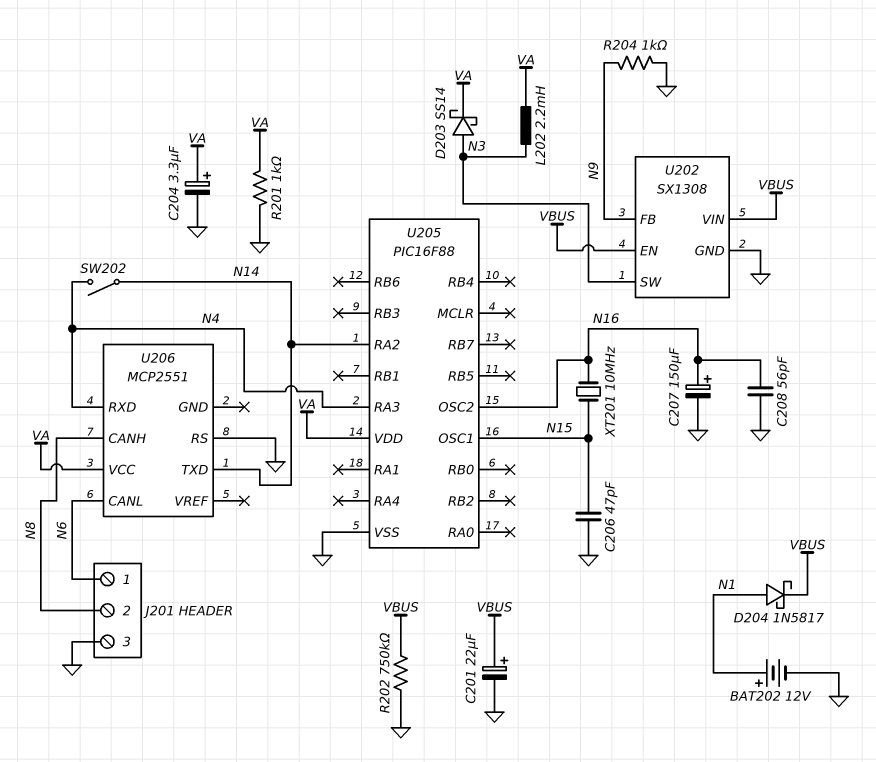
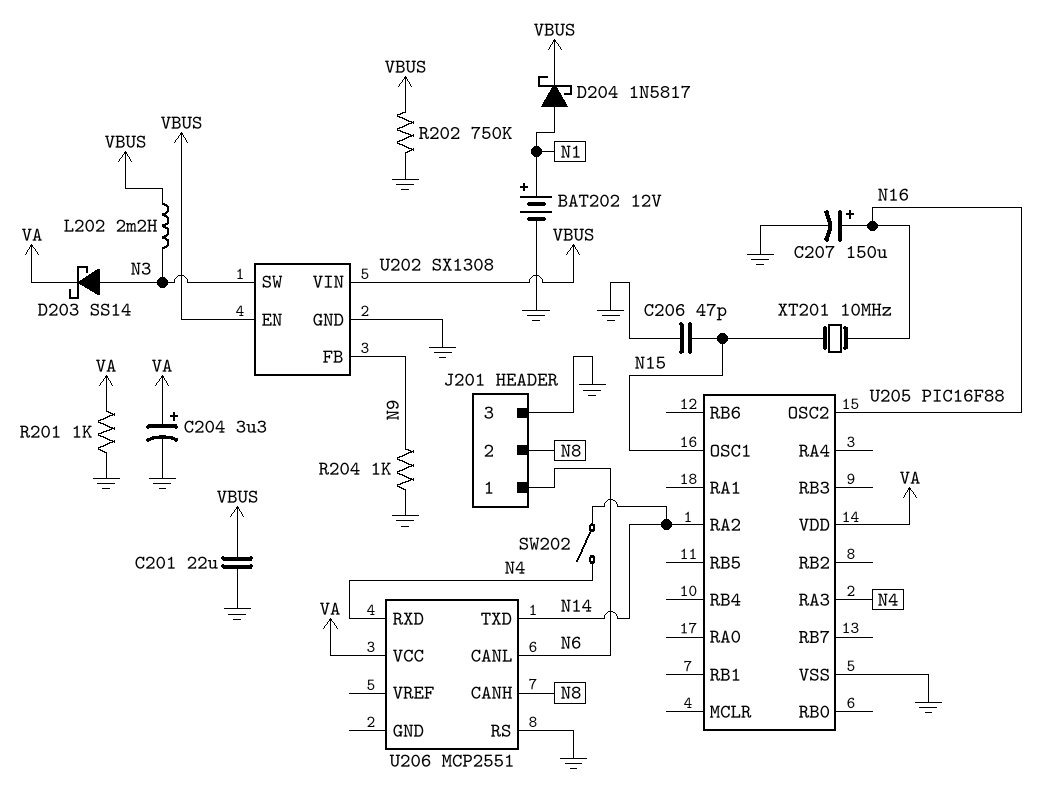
C201: 22uF (plus VBUS, minus GND) -> 22uF (GND, VBUS)
C208: 56pF (GND, N16) -> none
L202: 2.2mH (N3, VA) -> 2.2mH (N3, VBUS)

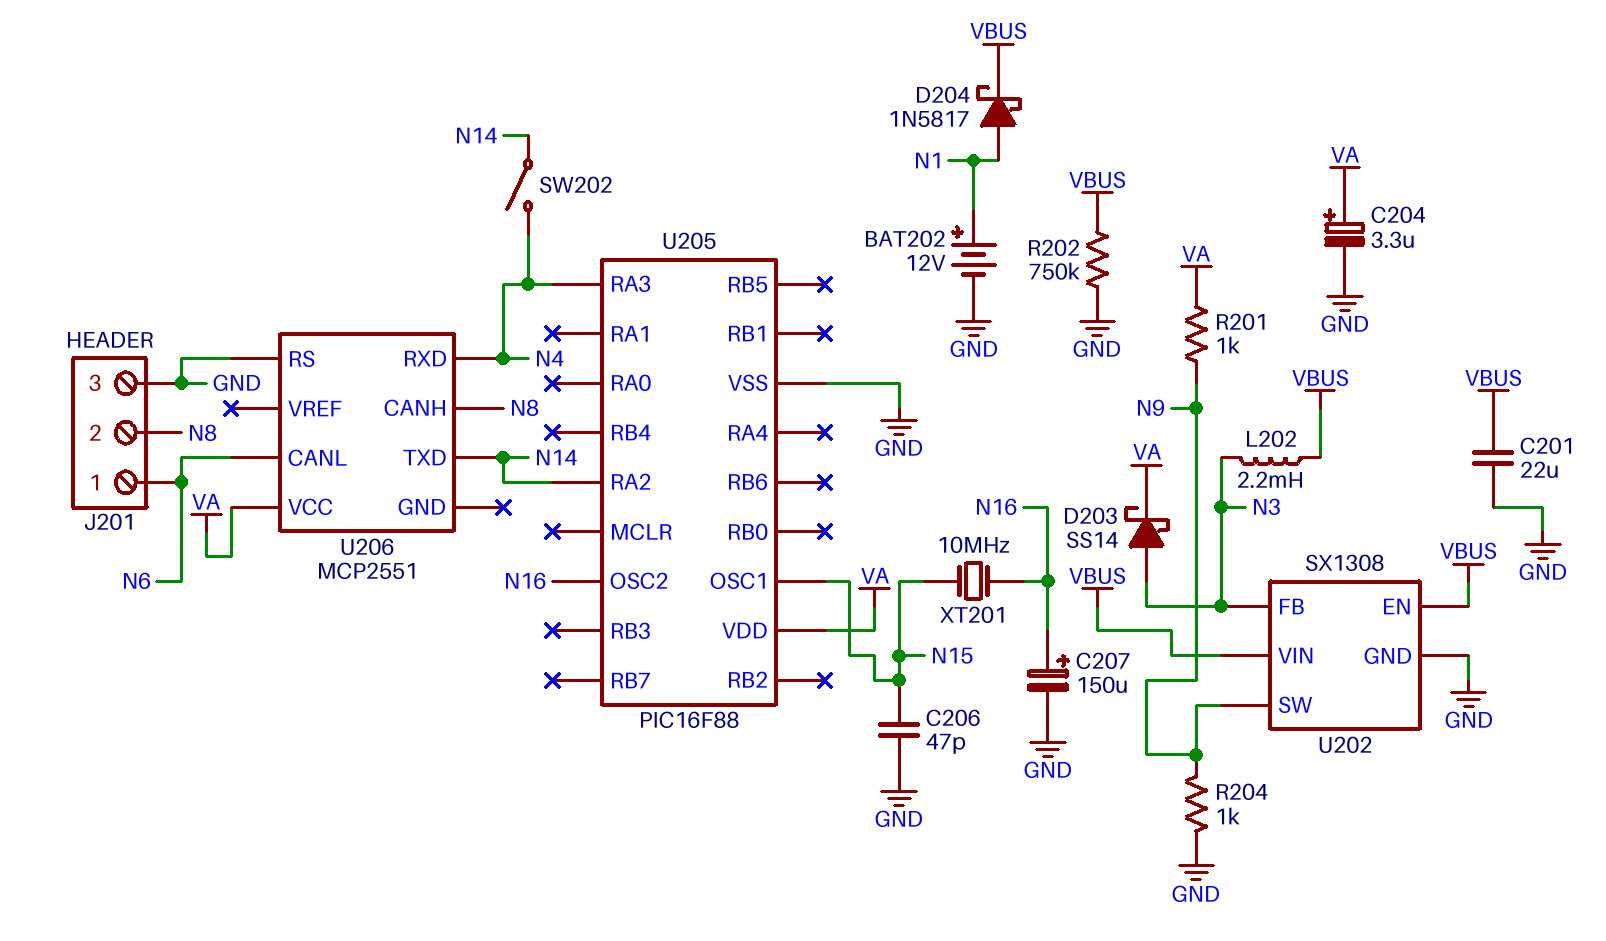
R201: 1k (GND, VA) -> 1k (N9, VA)
U202 pin FB: N9 -> N3
U202 pin SW: N3 -> N9

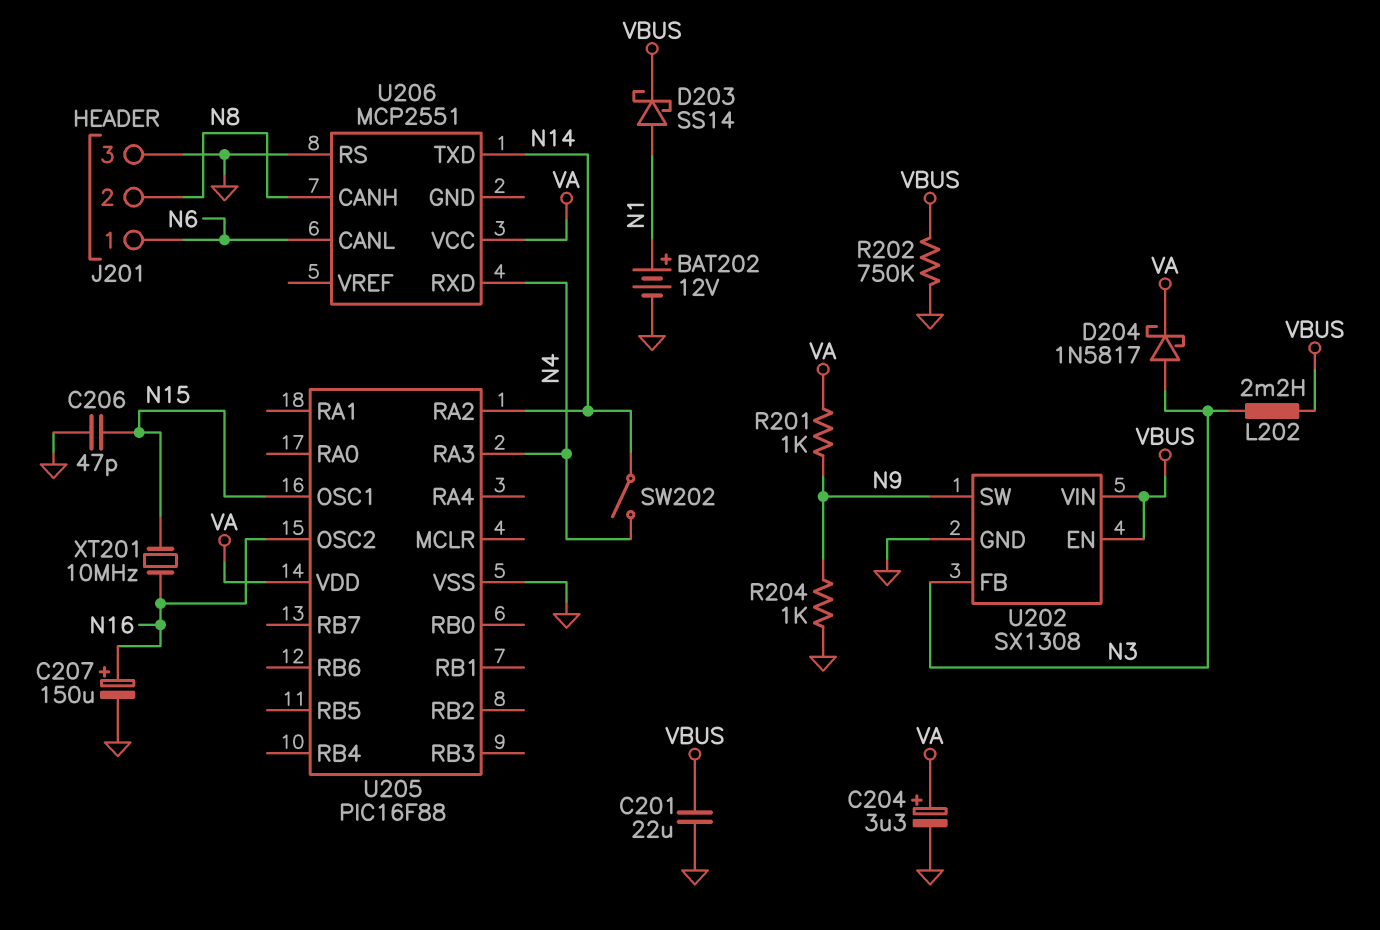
D203: schottky SS14 (A N3, K VA) -> schottky SS14 (A N1, K VBUS)
D204: schottky 1N5817 (A N1, K VBUS) -> schottky 1N5817 (A N3, K VA)

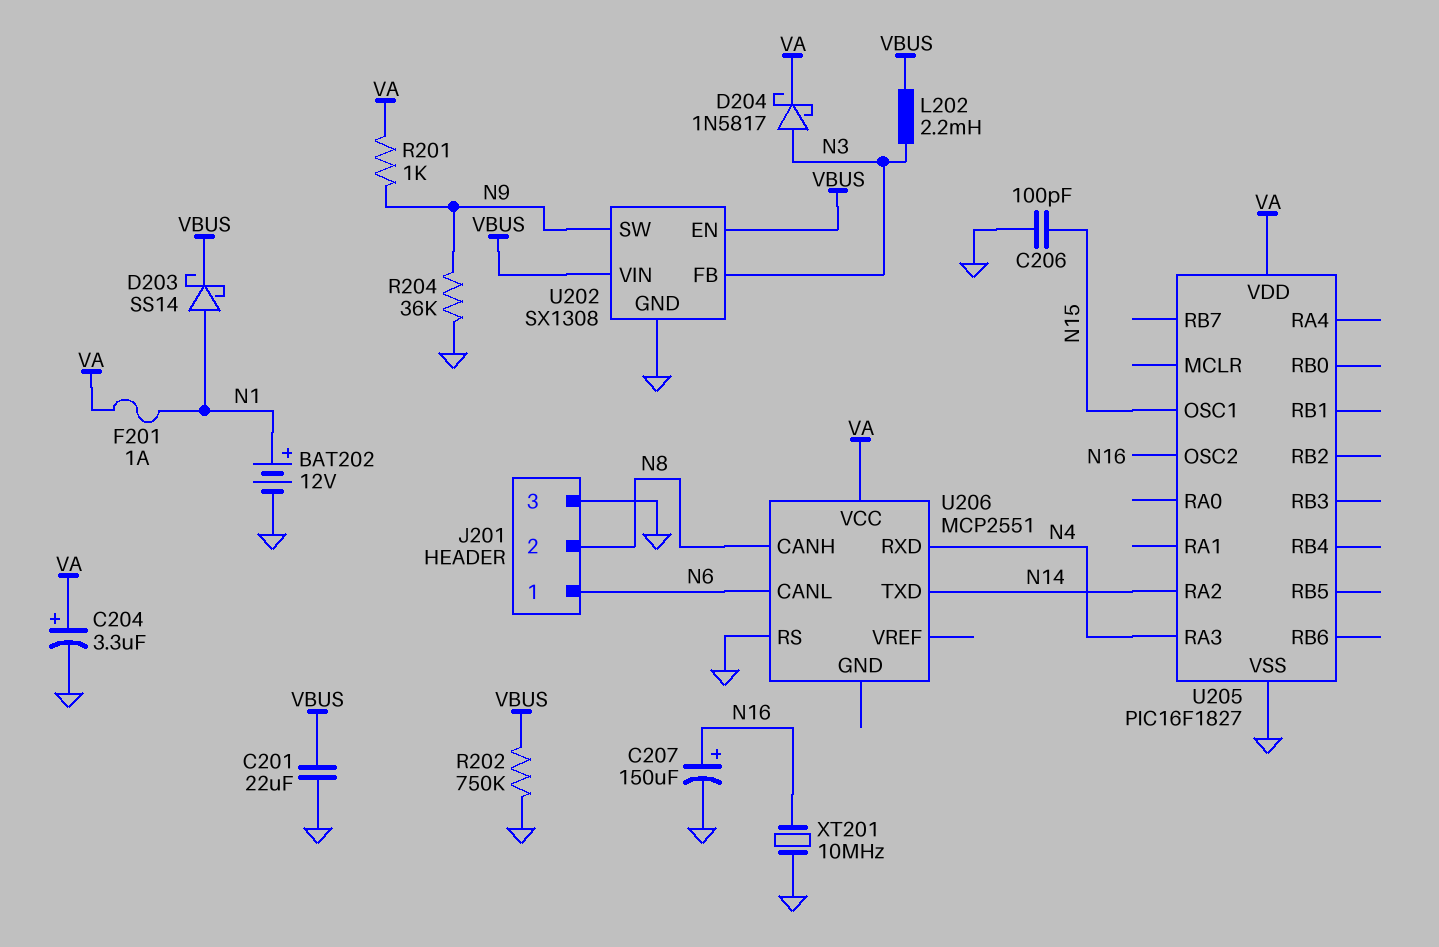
C206: 47pF (GND, N15) -> 100pF (GND, N15)
F201: none -> 1A (N1, VA)
R204: 1k (GND, N9) -> 36k (GND, N9)
SW202: switch (N4, N14) -> none
U205: PIC16F88 -> PIC16F1827
XT201: 10MHz (N15, N16) -> 10MHz (GND, N16)

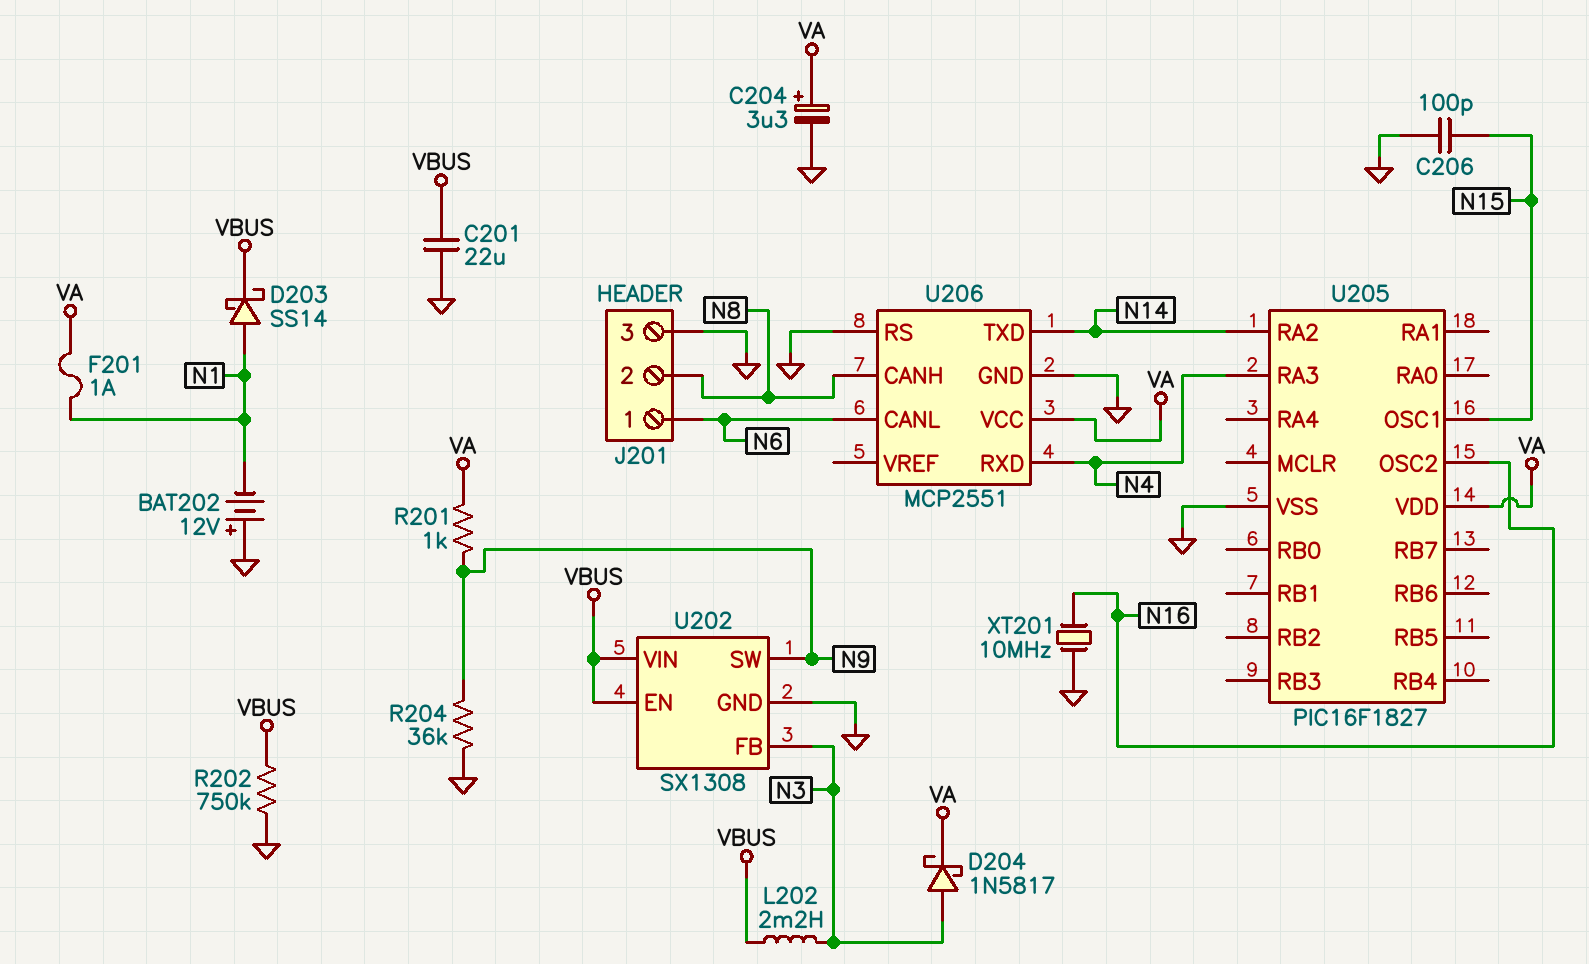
BAT202: 12V (plus N1, minus GND) -> 12V (plus GND, minus N1)
C207: 150uF (plus N16, minus GND) -> none
U206 pin GND: none -> GND

